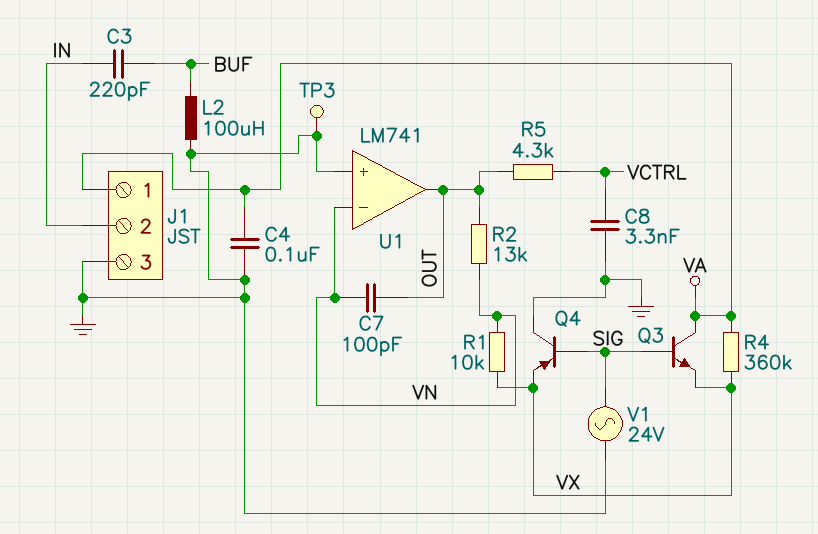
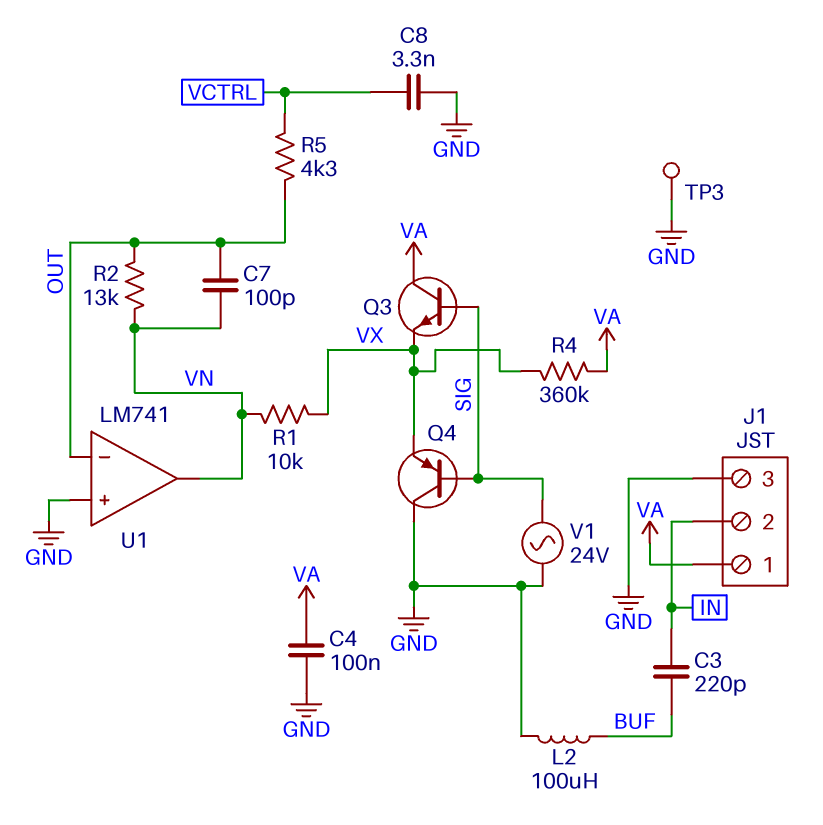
U1 pin in-: VN -> OUT
U1 pin out: OUT -> VN

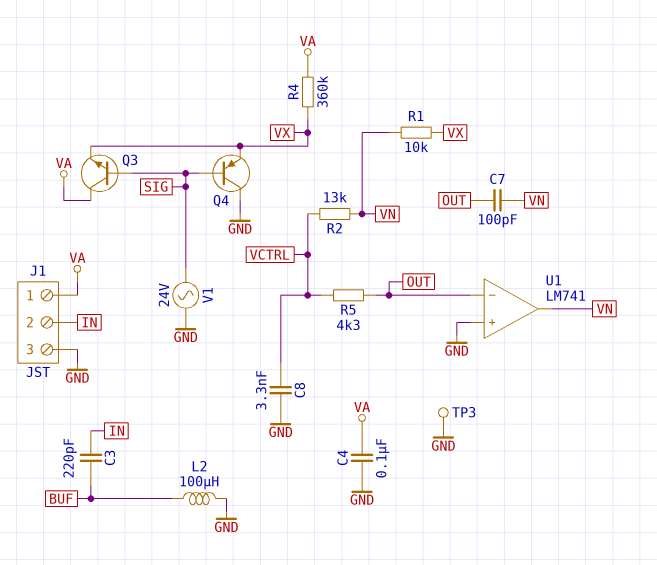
R2: 13k (OUT, VN) -> 13k (VCTRL, VN)

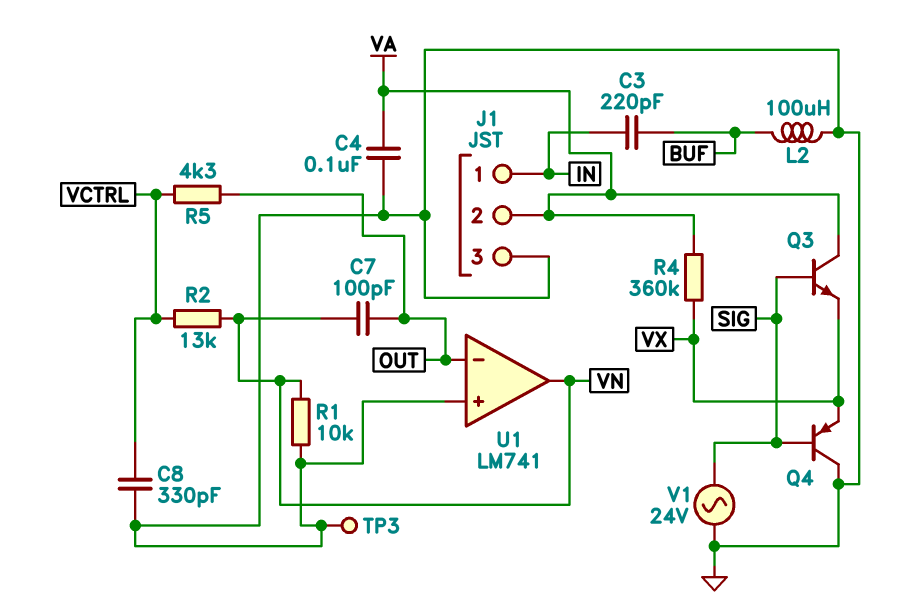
C8: 3.3nF (GND, VCTRL) -> 330pF (GND, VCTRL)
J1 pin 1: VA -> IN
J1 pin 2: IN -> VA
R1: 10k (VN, VX) -> 10k (GND, VN)

